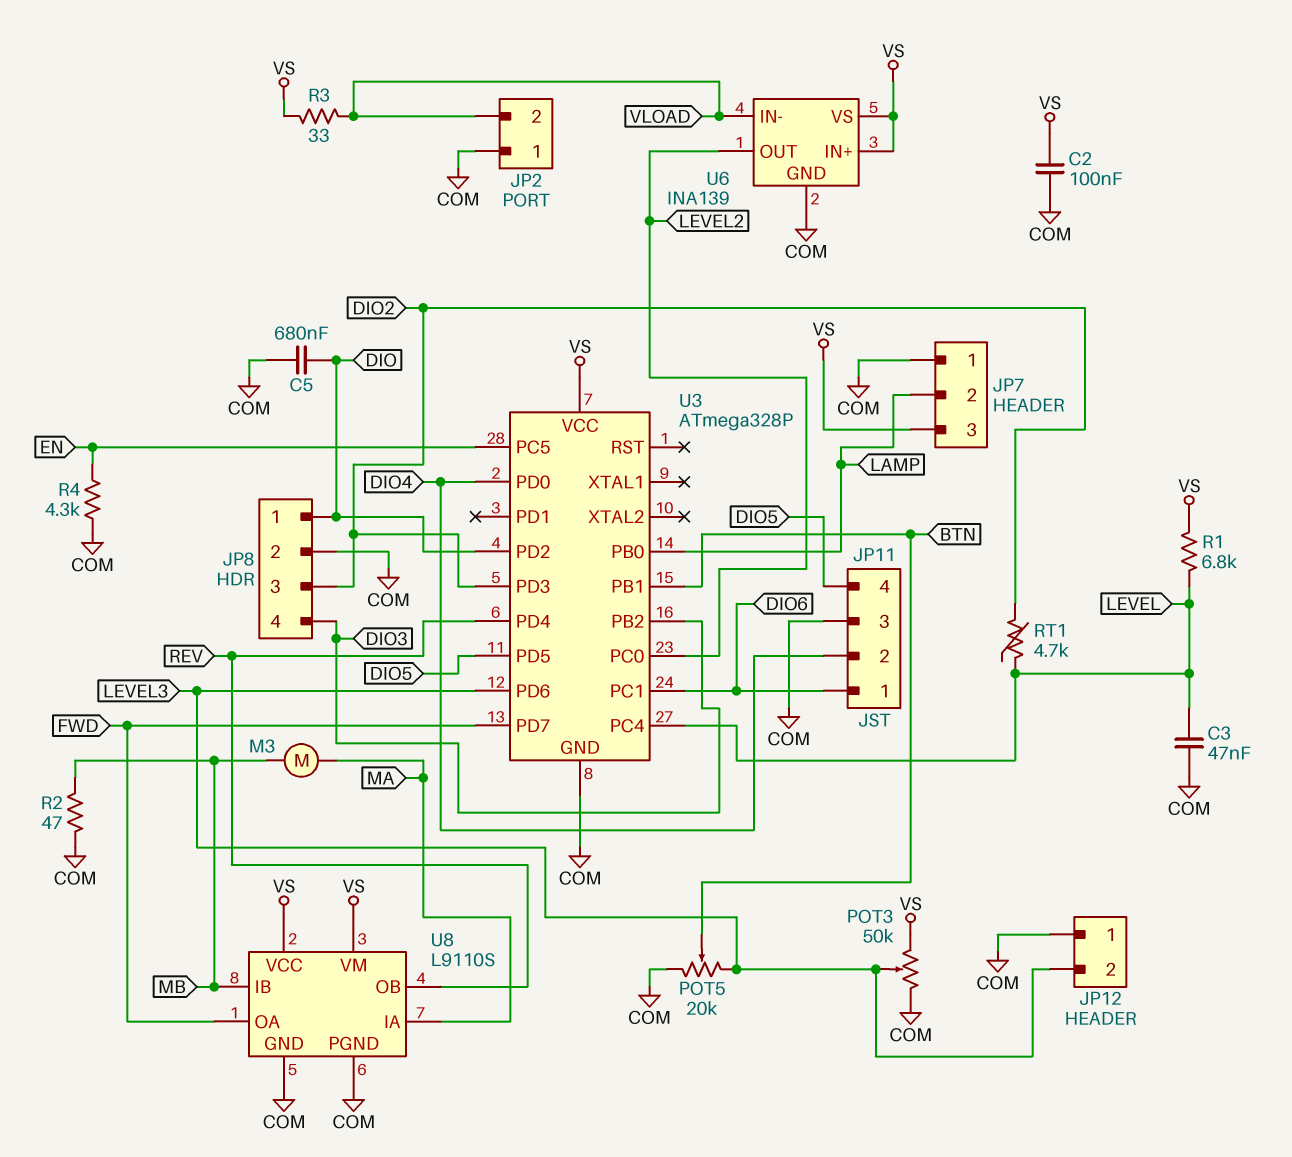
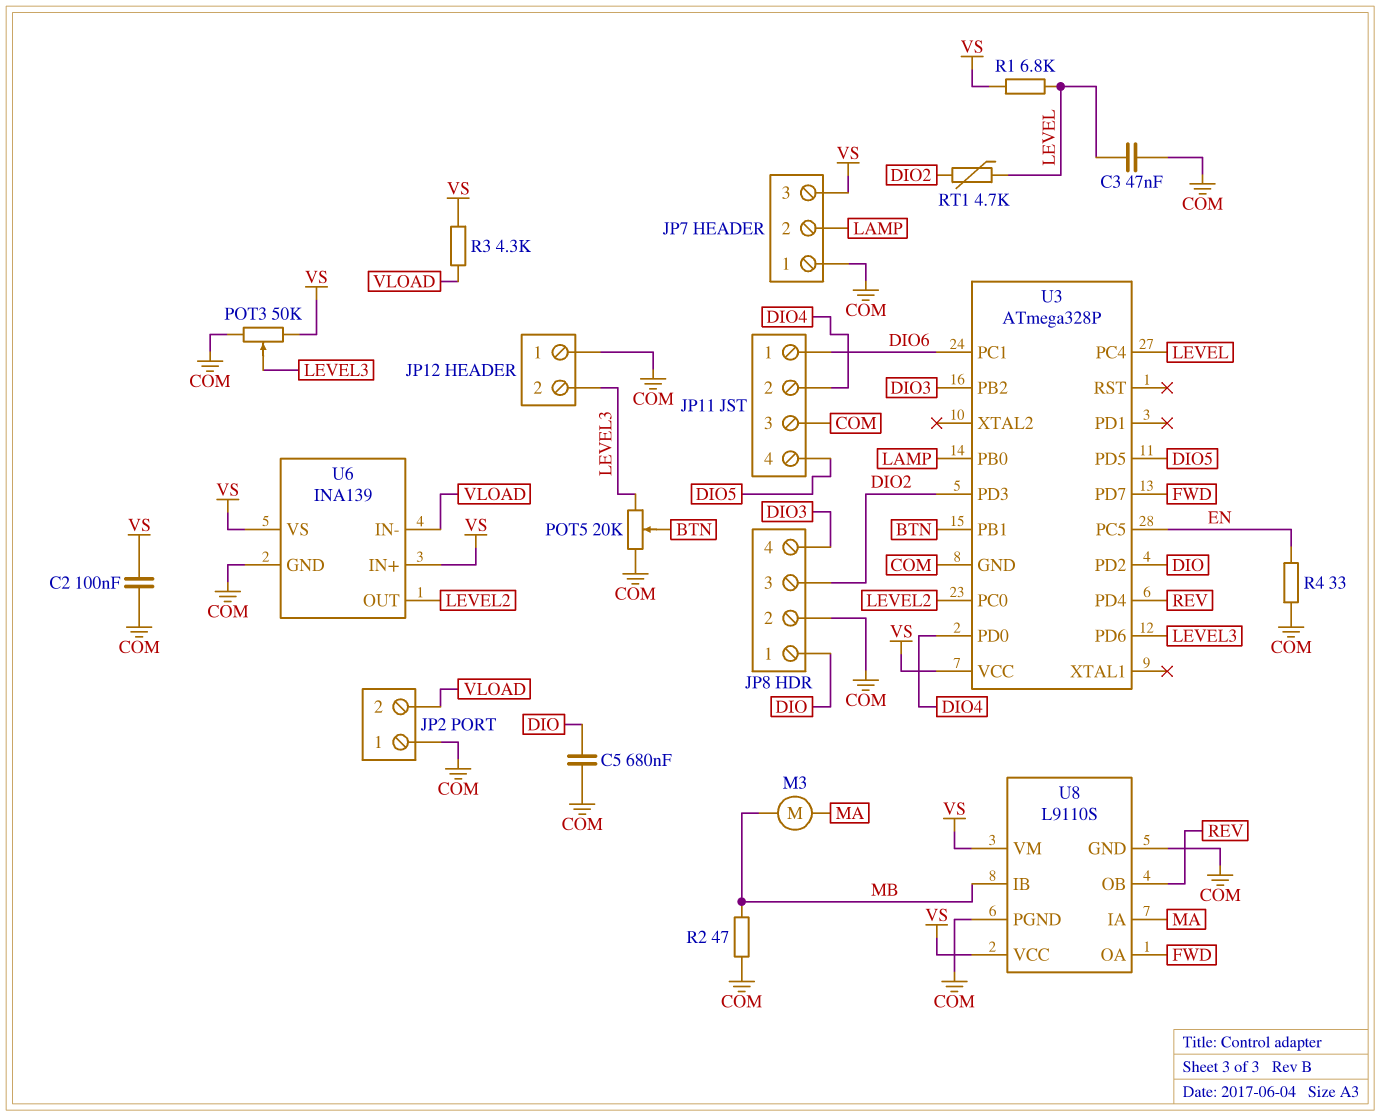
R3: 33 (VLOAD, VS) -> 4.3k (VLOAD, VS)
R4: 4.3k (COM, EN) -> 33 (COM, EN)

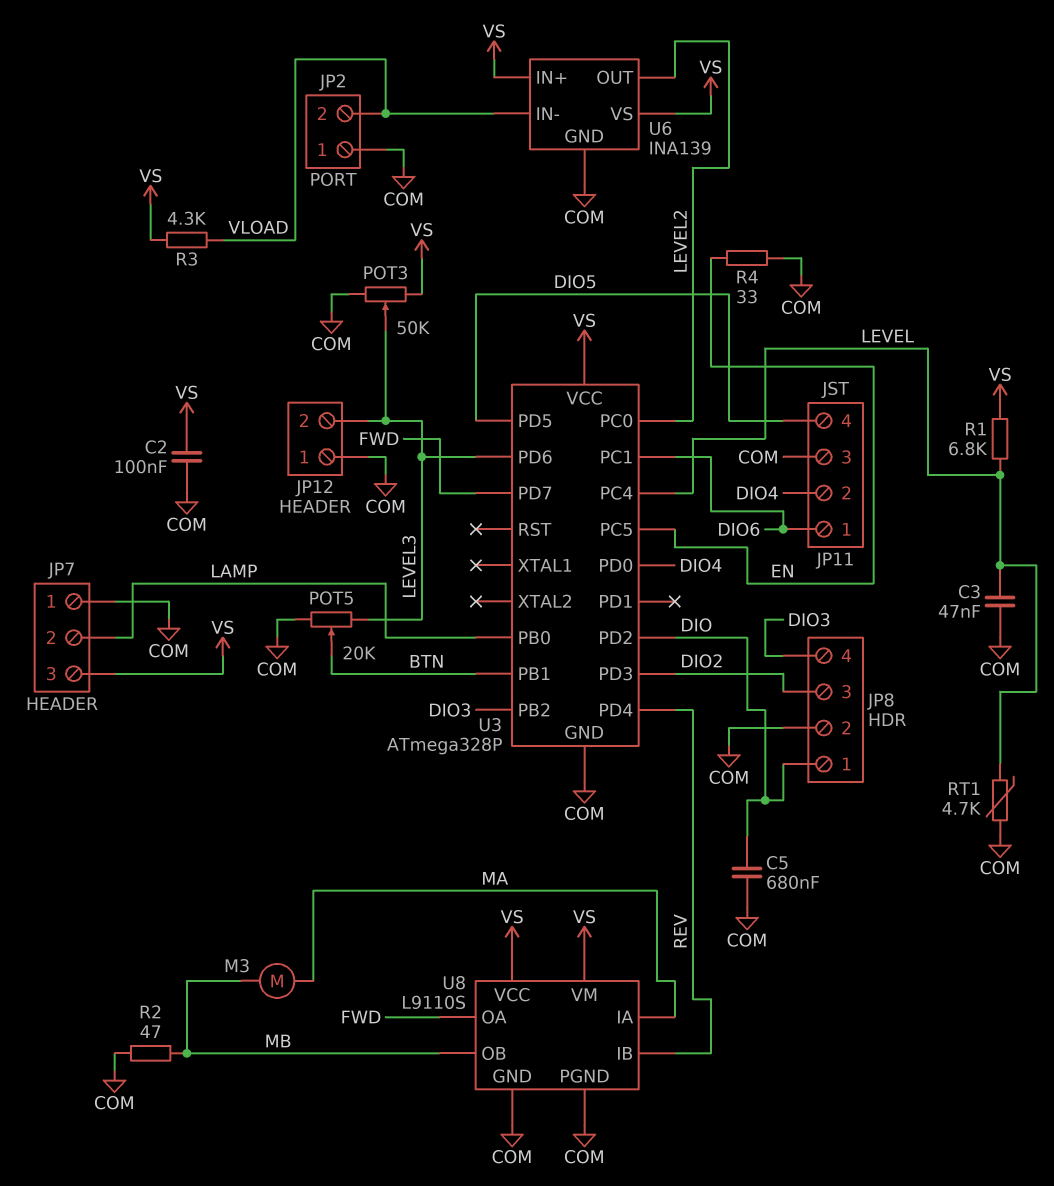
RT1: 4.7k (DIO2, LEVEL) -> 4.7k (COM, LEVEL)
U8 pin IB: MB -> REV
U8 pin OB: REV -> MB

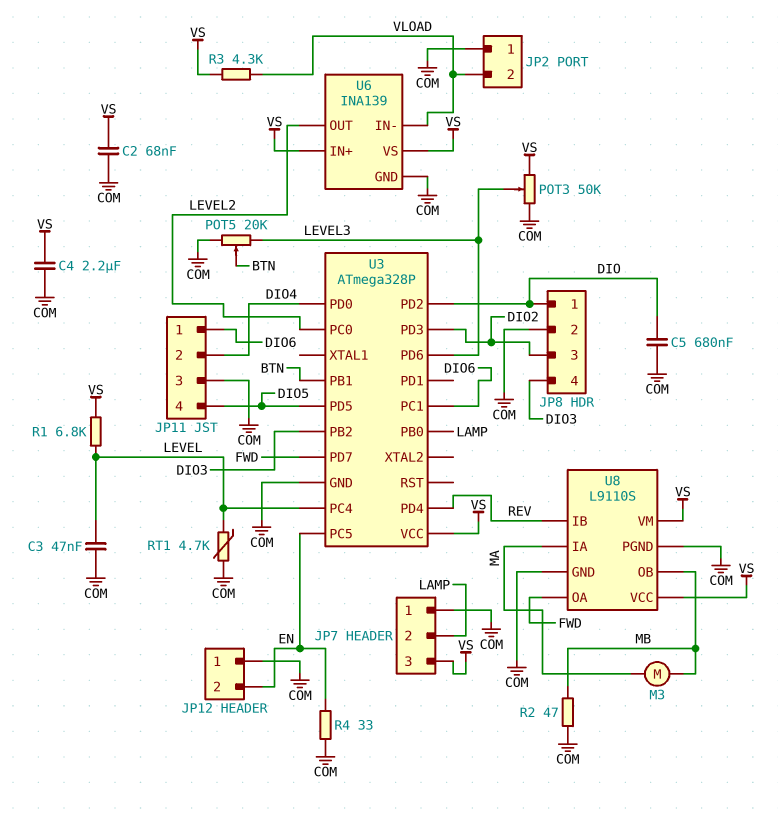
C2: 100nF (COM, VS) -> 68nF (COM, VS)
C4: none -> 2.2uF (COM, VS)
JP12 pin 2: LEVEL3 -> EN

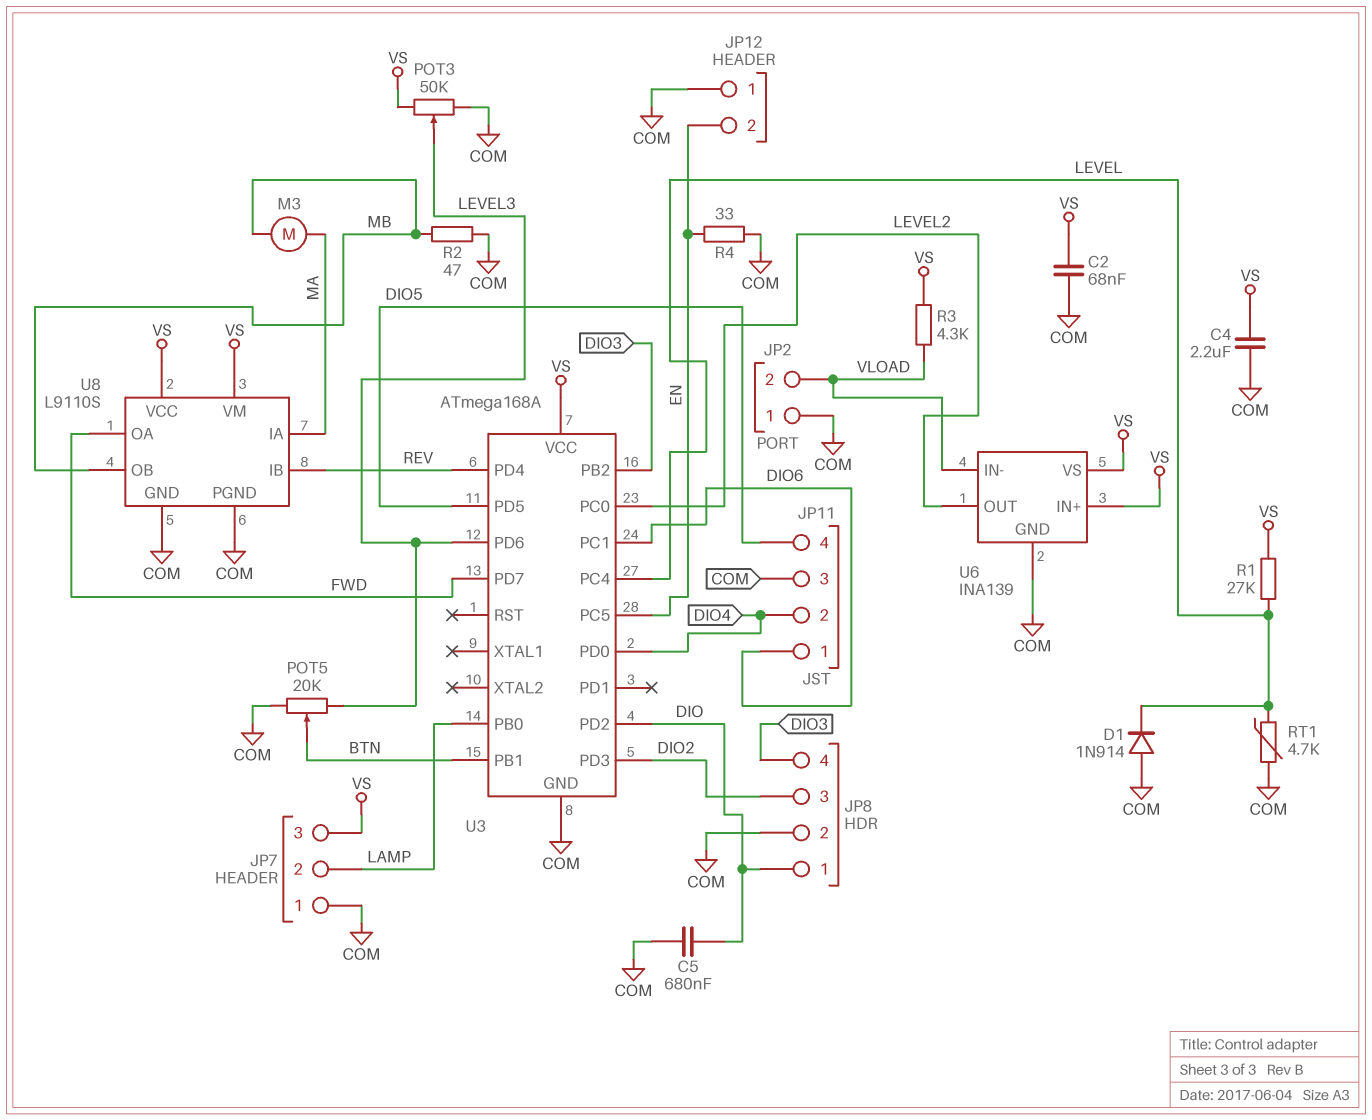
C3: 47nF (COM, LEVEL) -> none
D1: none -> diode 1N914 (A COM, K LEVEL)
R1: 6.8k (LEVEL, VS) -> 27k (LEVEL, VS)
U3: ATmega328P -> ATmega168A

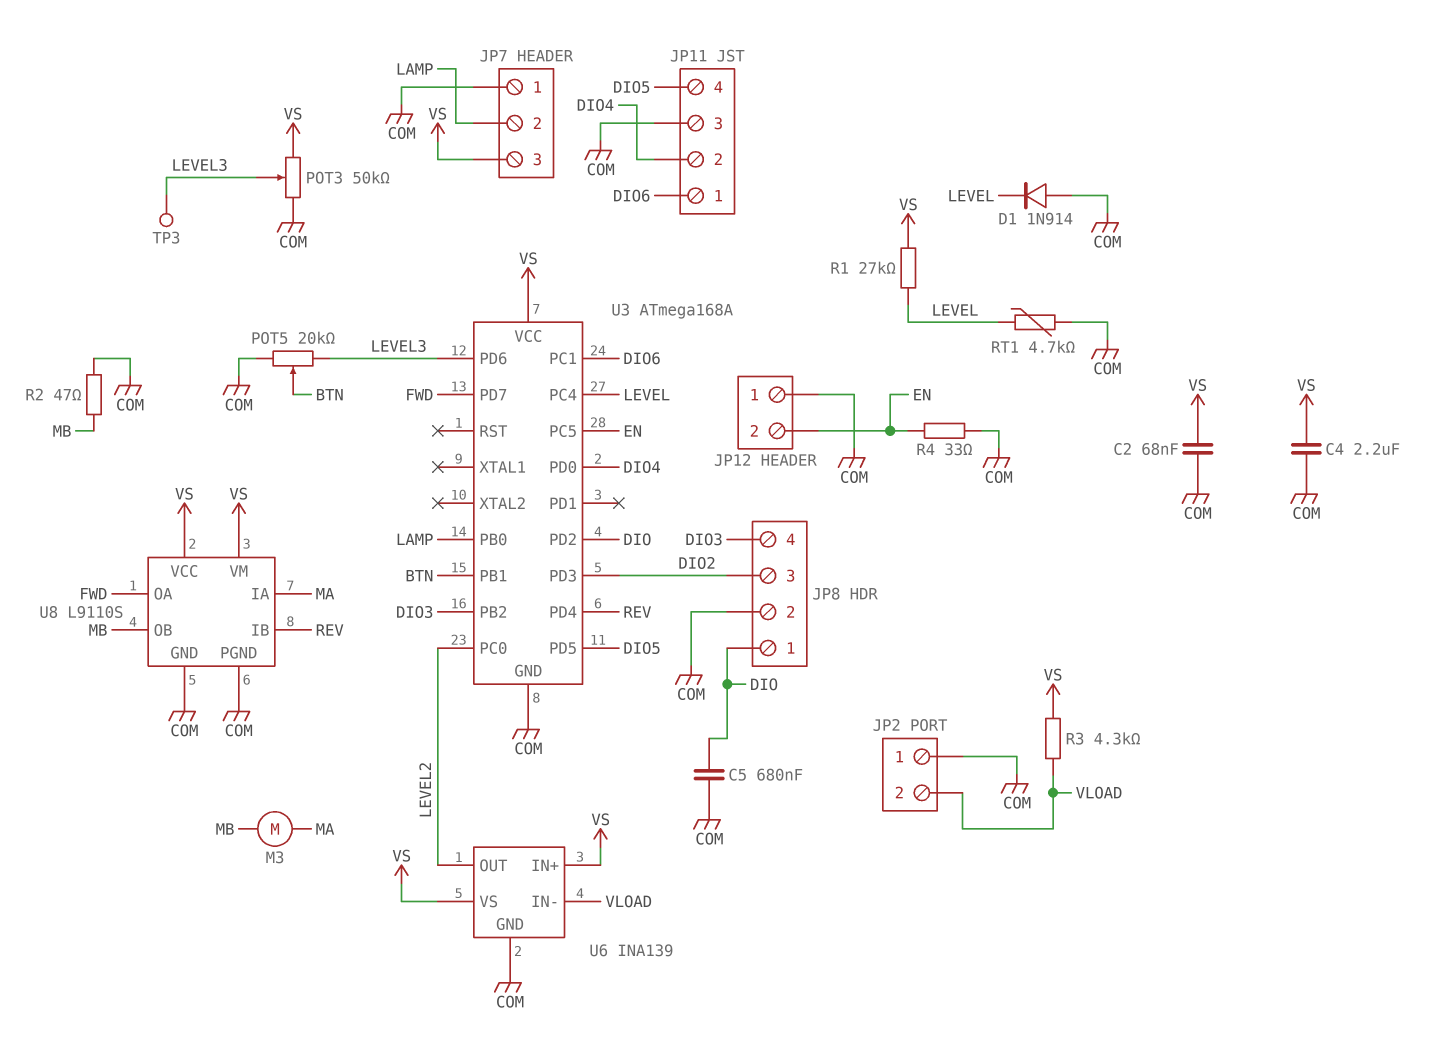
TP3: none -> test point (LEVEL3)

